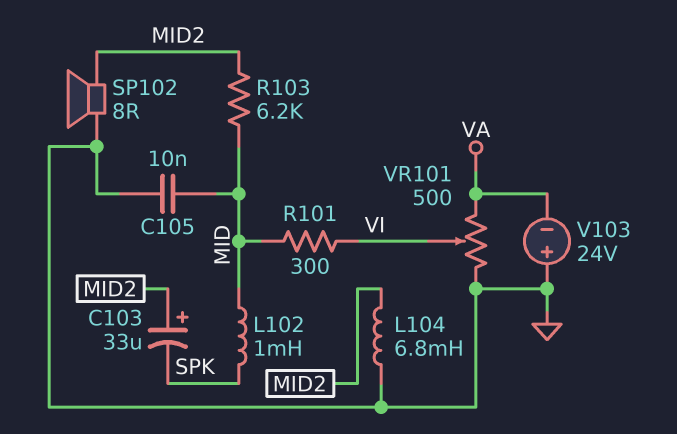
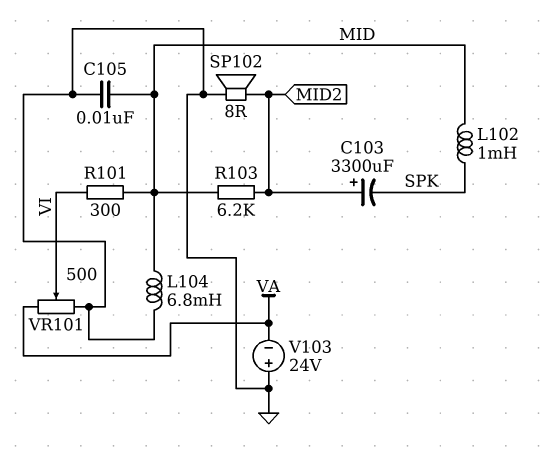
C103: 33uF (plus MID2, minus SPK) -> 3300uF (plus MID2, minus SPK)
L104: 6.8mH (GND, MID2) -> 6.8mH (GND, MID)

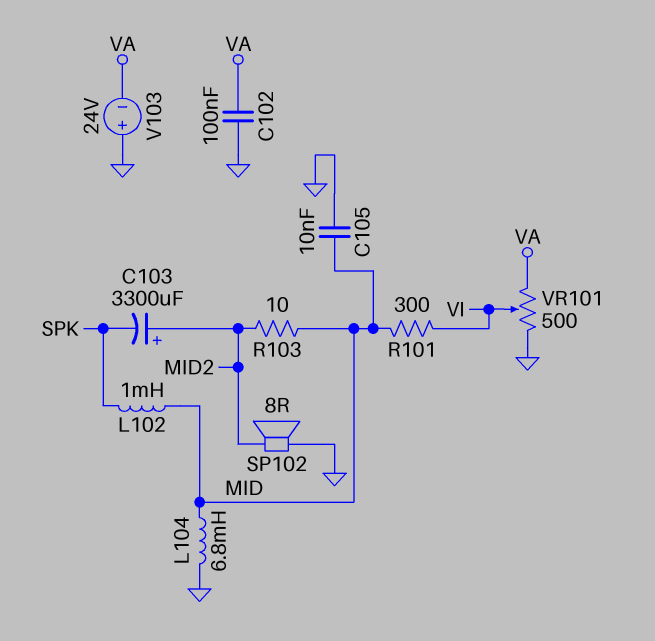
C102: none -> 100nF (GND, VA)
R103: 6.2k (MID, MID2) -> 10 (MID, MID2)

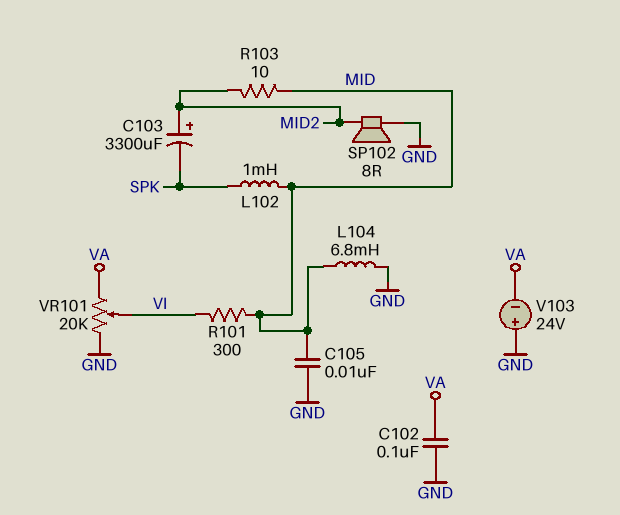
VR101: 500 (GND, VA, wiper VI) -> 20k (GND, VA, wiper VI)

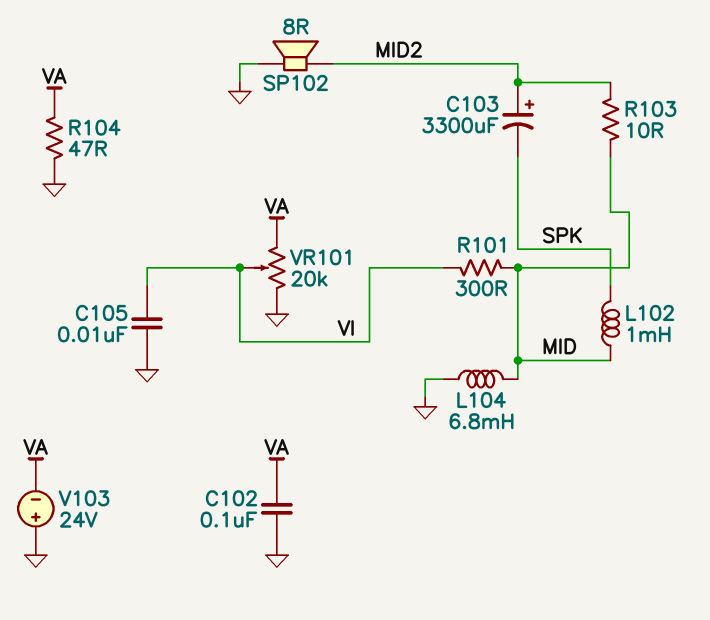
C105: 10nF (GND, MID) -> 10nF (GND, VI)
R104: none -> 47 (GND, VA)

